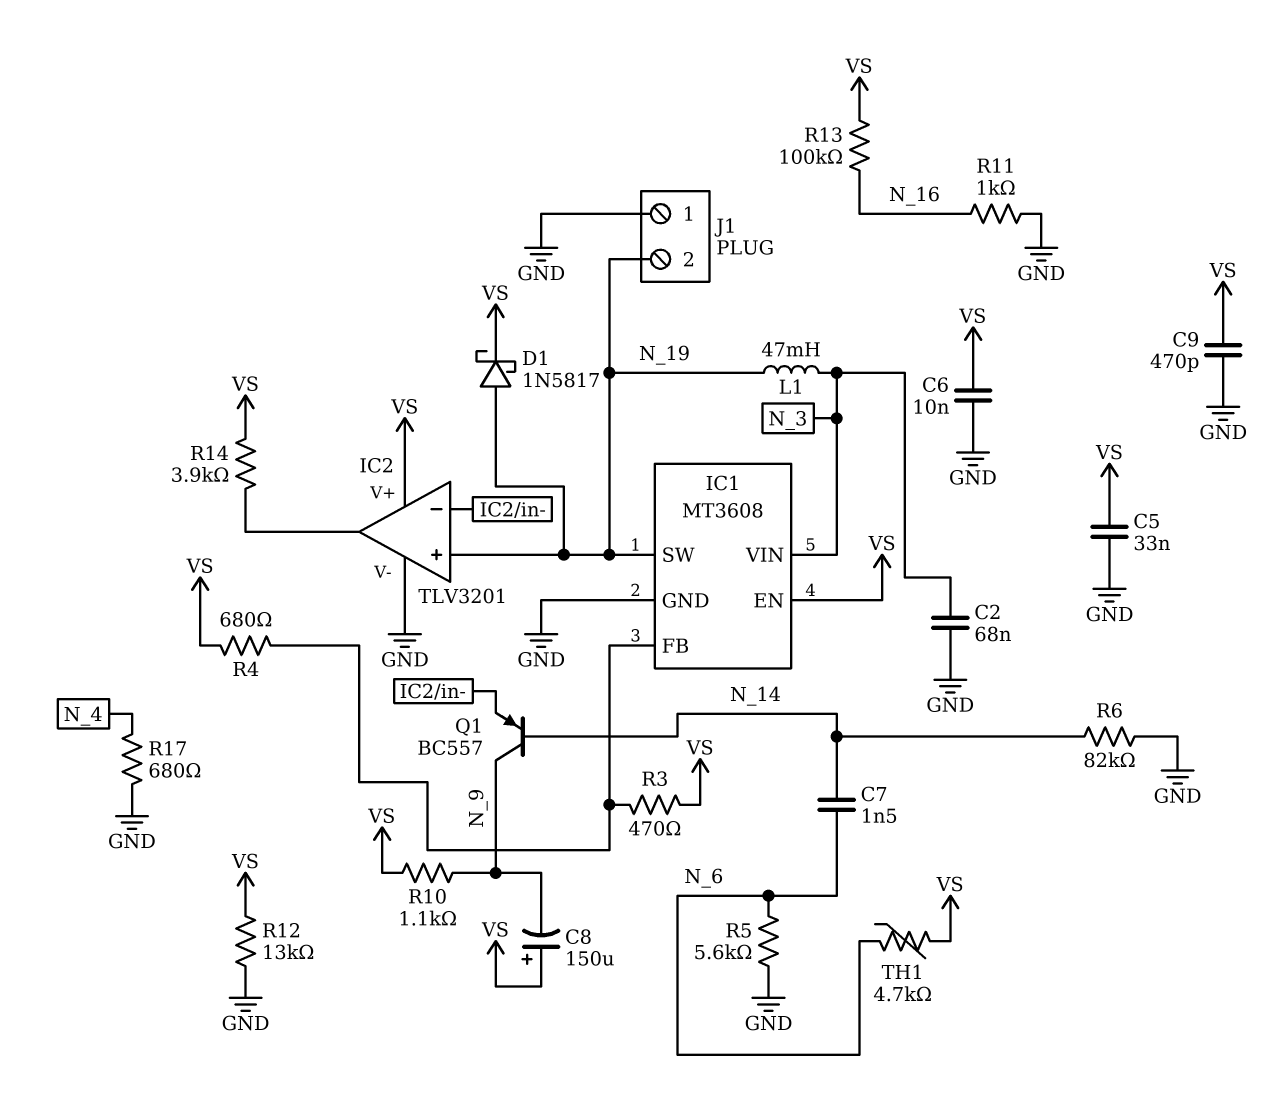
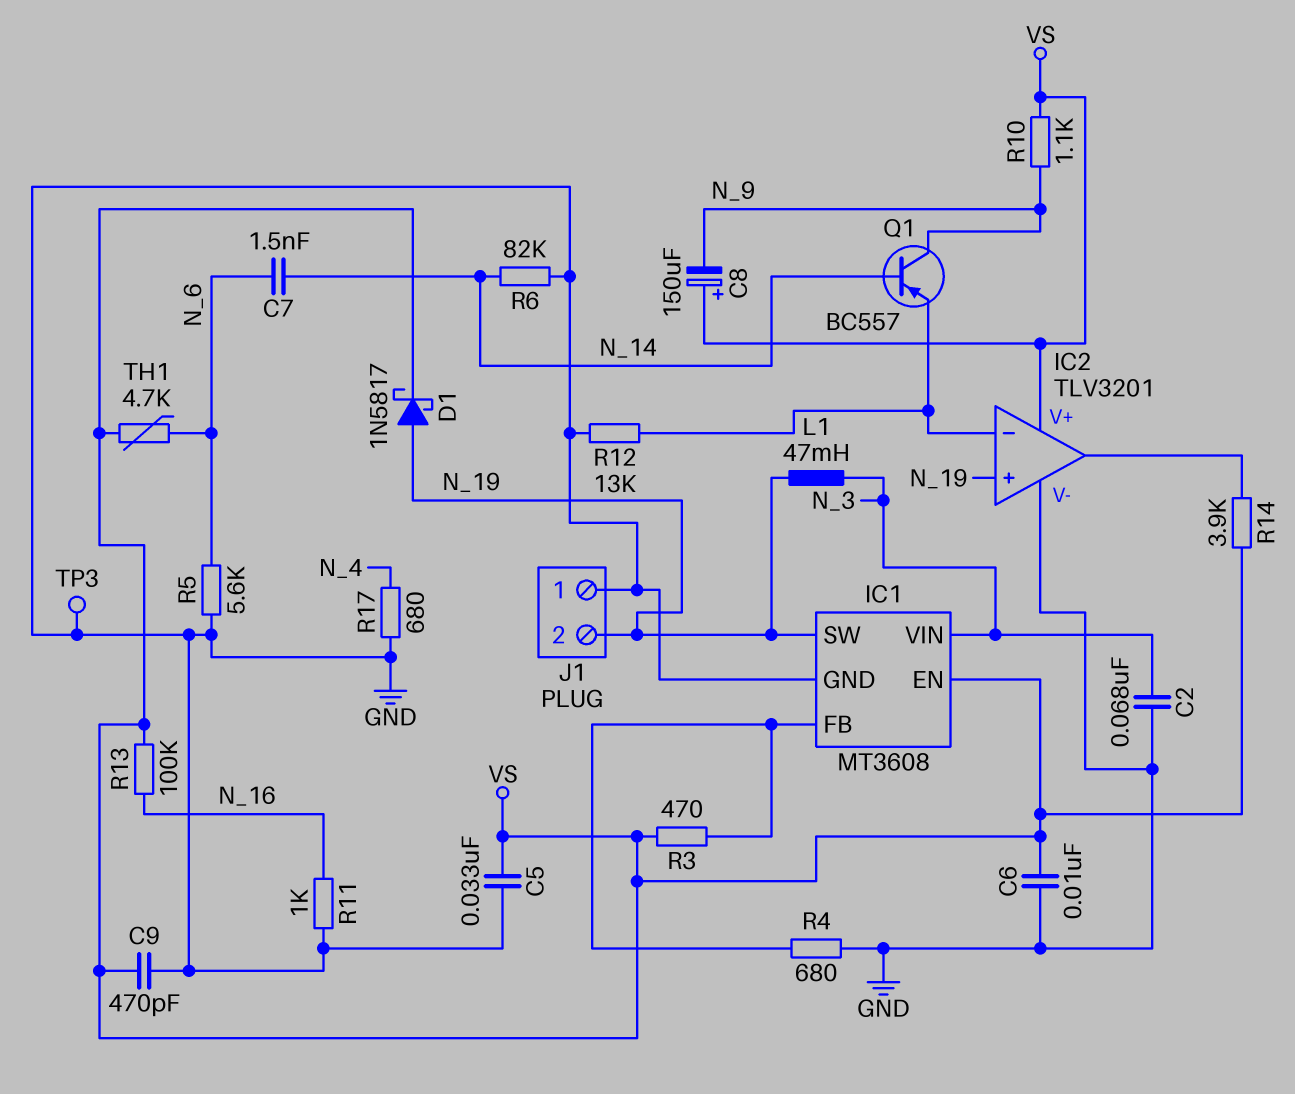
R4: 680 (IC1/FB, VS) -> 680 (GND, IC1/FB)
R12: 13k (GND, VS) -> 13k (GND, IC2/in-)
TP3: none -> test point (GND)

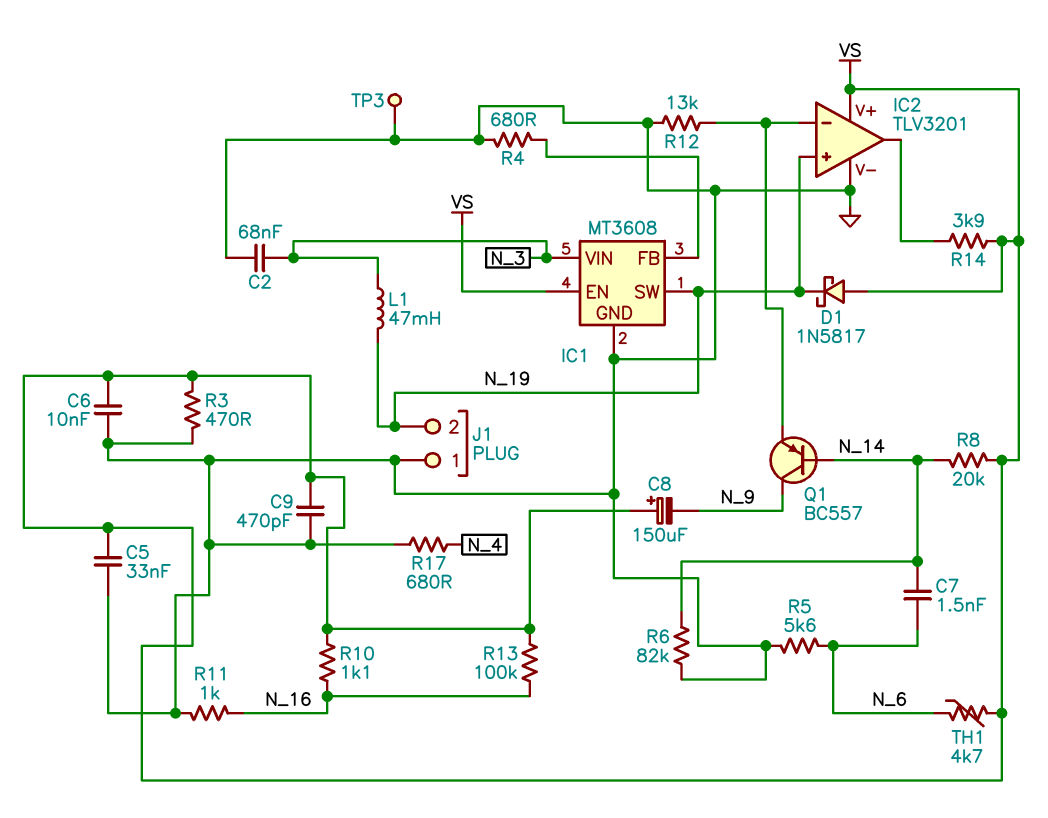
D1: schottky 1N5817 (A N_19, K VS) -> schottky 1N5817 (A VS, K N_19)
R3: 470 (IC1/FB, VS) -> 470 (GND, VS)
R8: none -> 20k (N_14, VS)
R10: 1.1k (N_9, VS) -> 1.1k (N_16, VS)

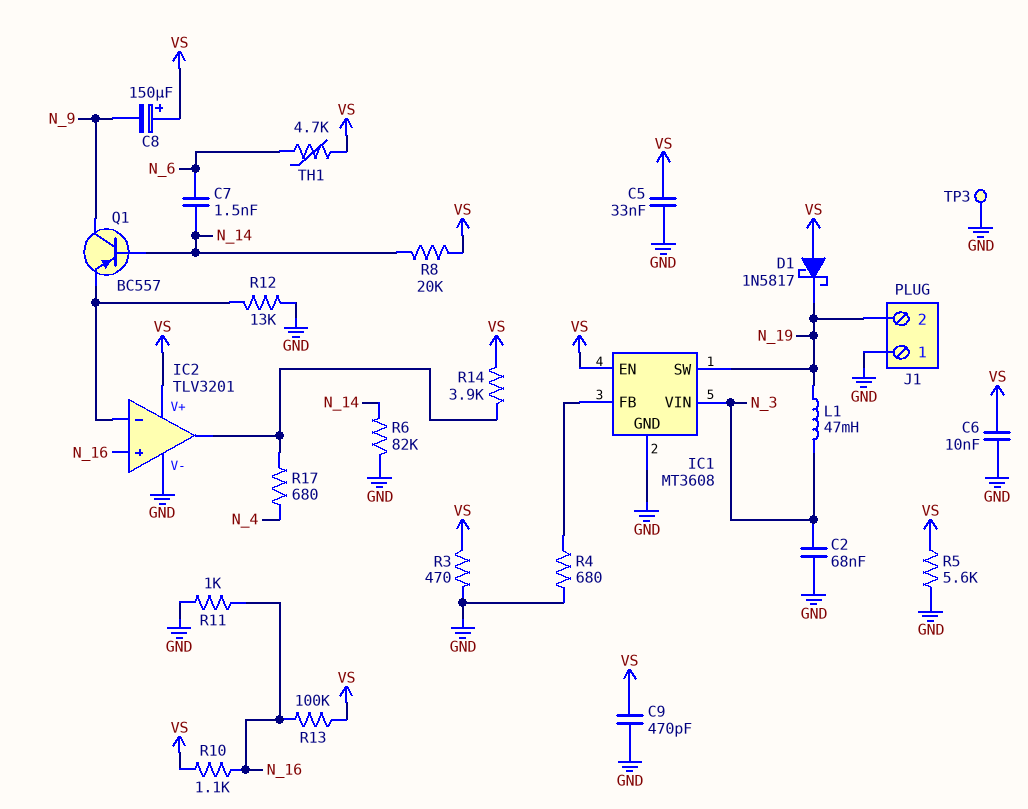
IC2 pin in+: N_19 -> N_16
R5: 5.6k (GND, N_6) -> 5.6k (GND, VS)
R17: 680 (GND, N_4) -> 680 (IC2/out, N_4)

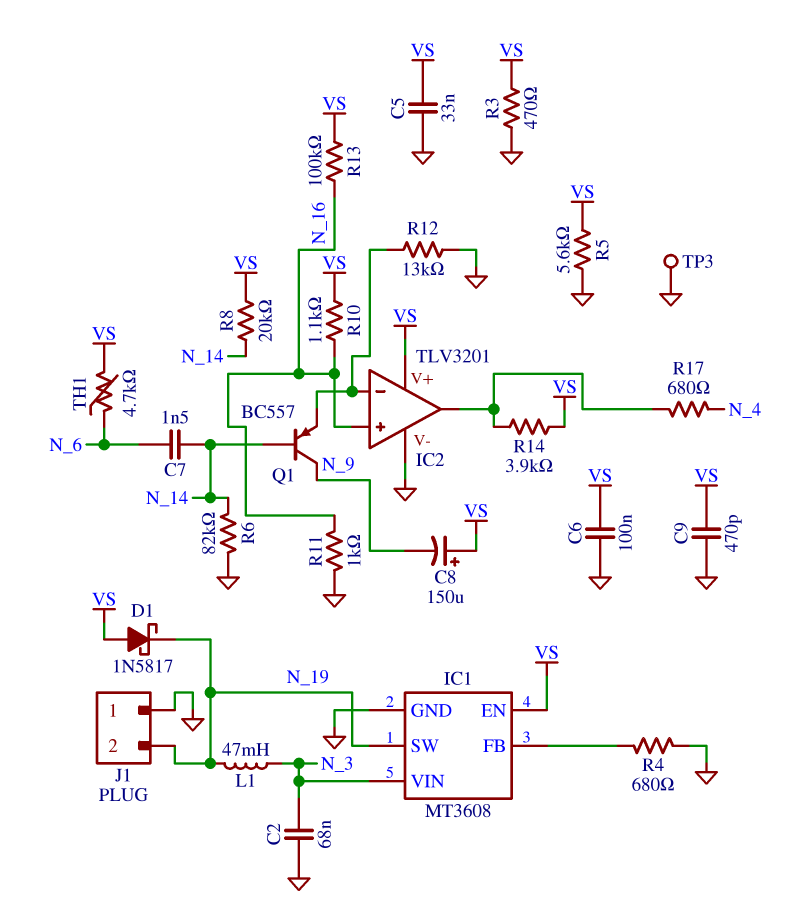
C6: 10nF (GND, VS) -> 100nF (GND, VS)

